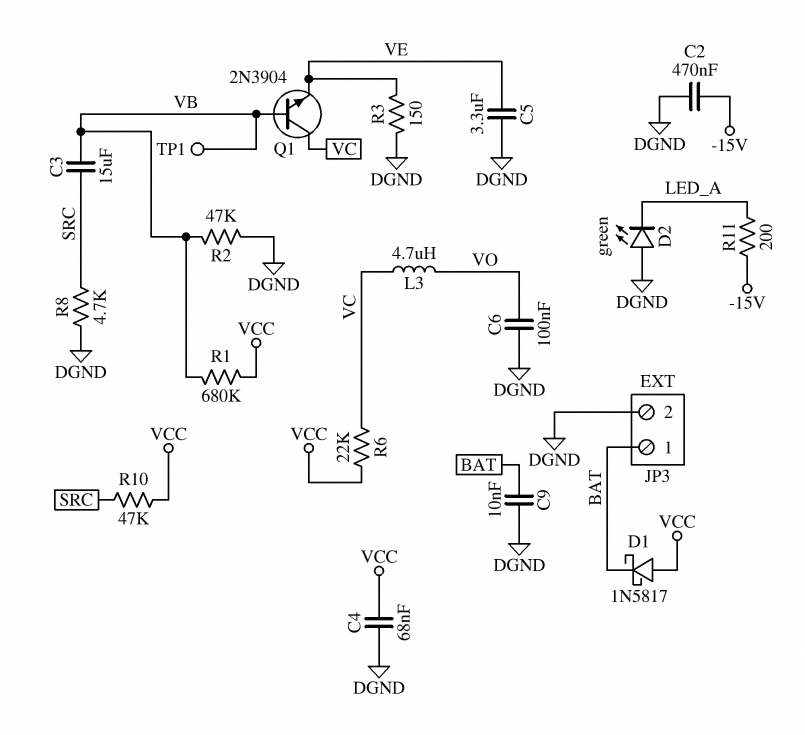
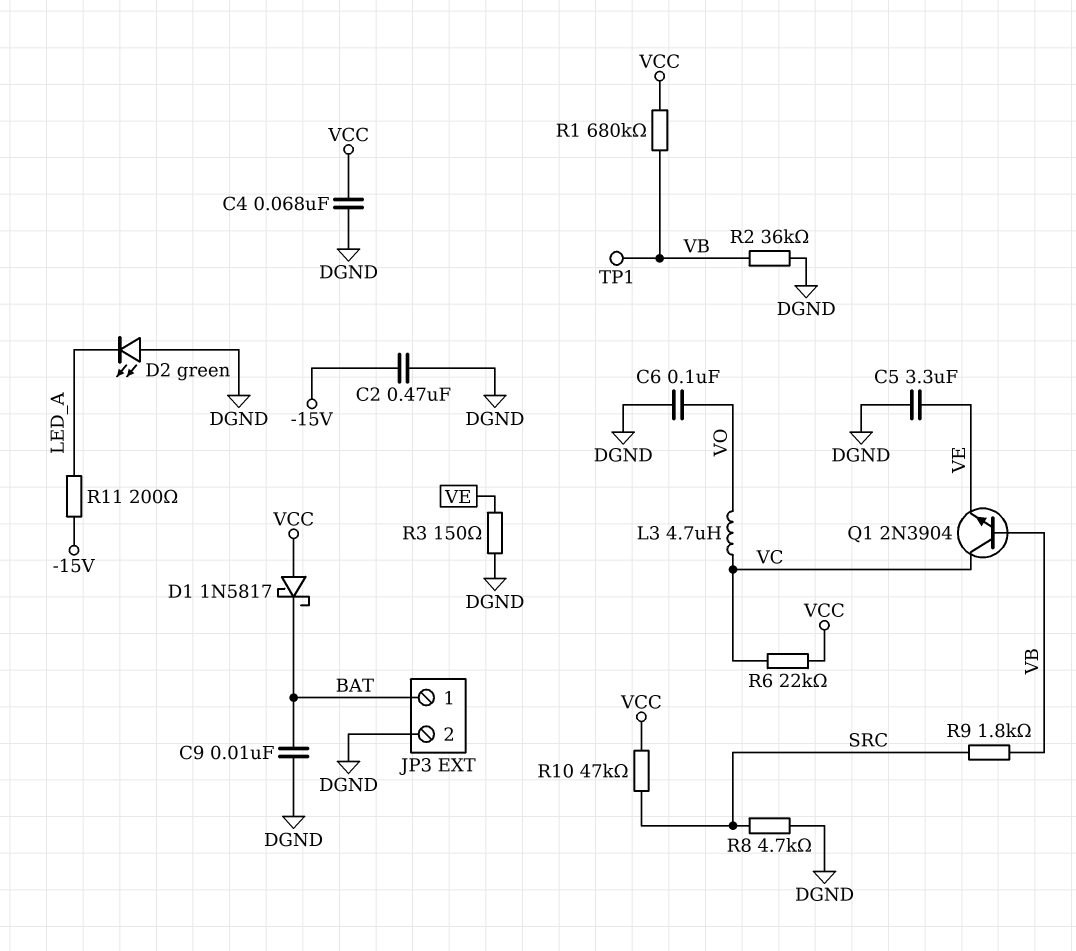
C3: 15uF (SRC, VB) -> none
R2: 47k (DGND, VB) -> 36k (DGND, VB)
R9: none -> 1.8k (SRC, VB)

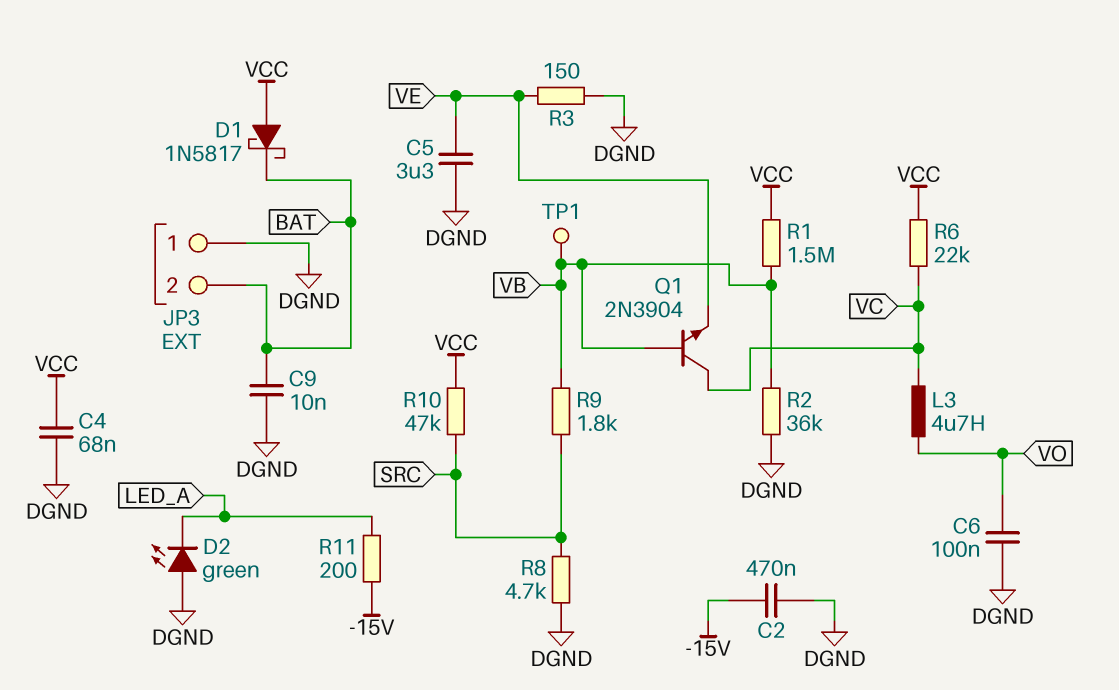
JP3 pin 1: BAT -> DGND
JP3 pin 2: DGND -> BAT
R1: 680k (VB, VCC) -> 1.5M (VB, VCC)

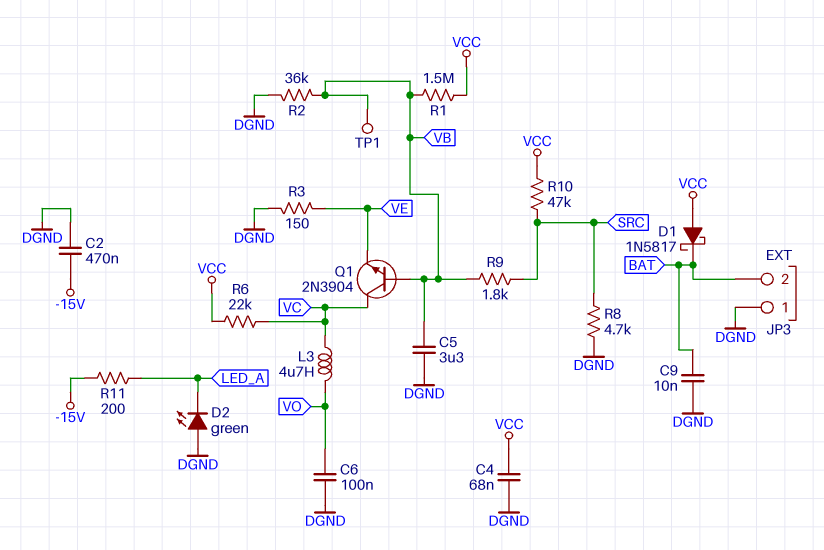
C5: 3.3uF (DGND, VE) -> 3.3uF (DGND, VB)

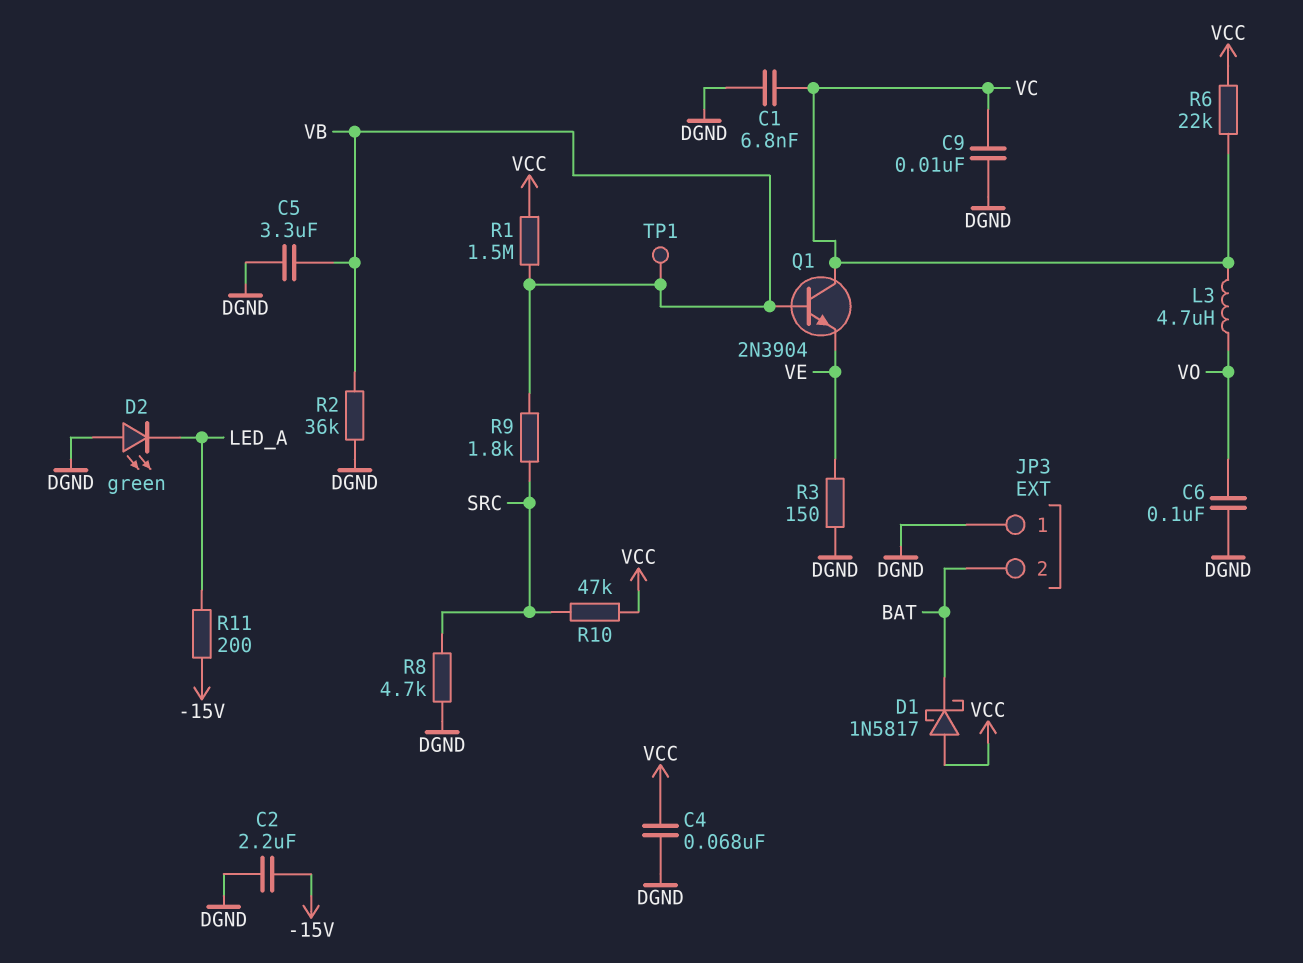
C1: none -> 6.8nF (DGND, VC)
C2: 470nF (-15V, DGND) -> 2.2uF (-15V, DGND)
C9: 10nF (BAT, DGND) -> 10nF (DGND, VC)

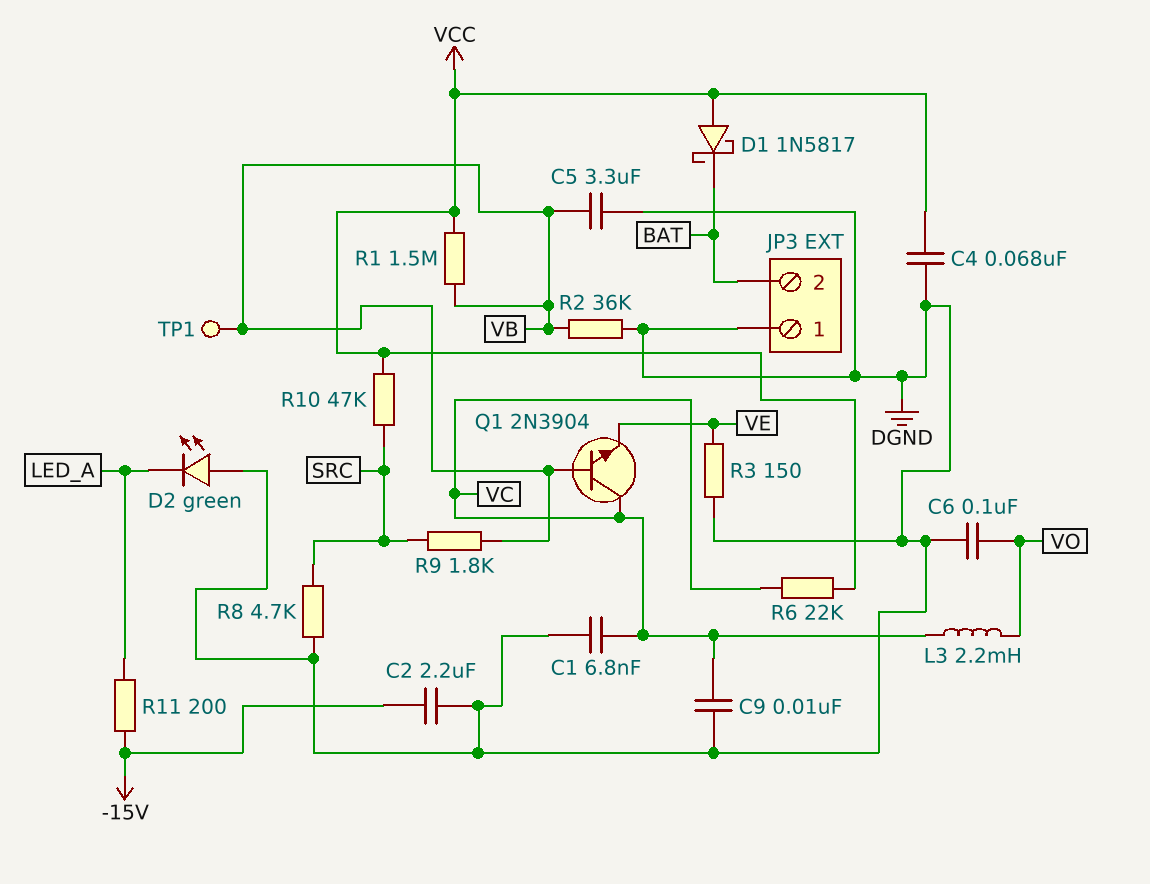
L3: 4.7uH (VC, VO) -> 2.2mH (VC, VO)

